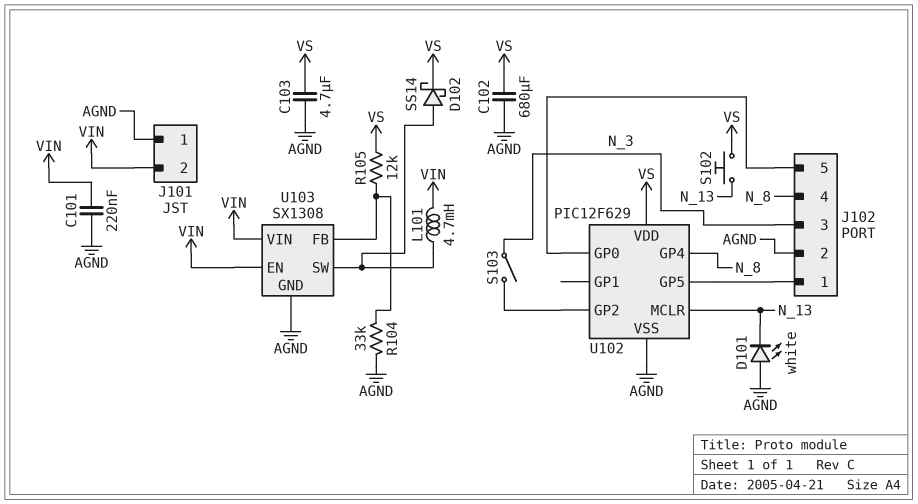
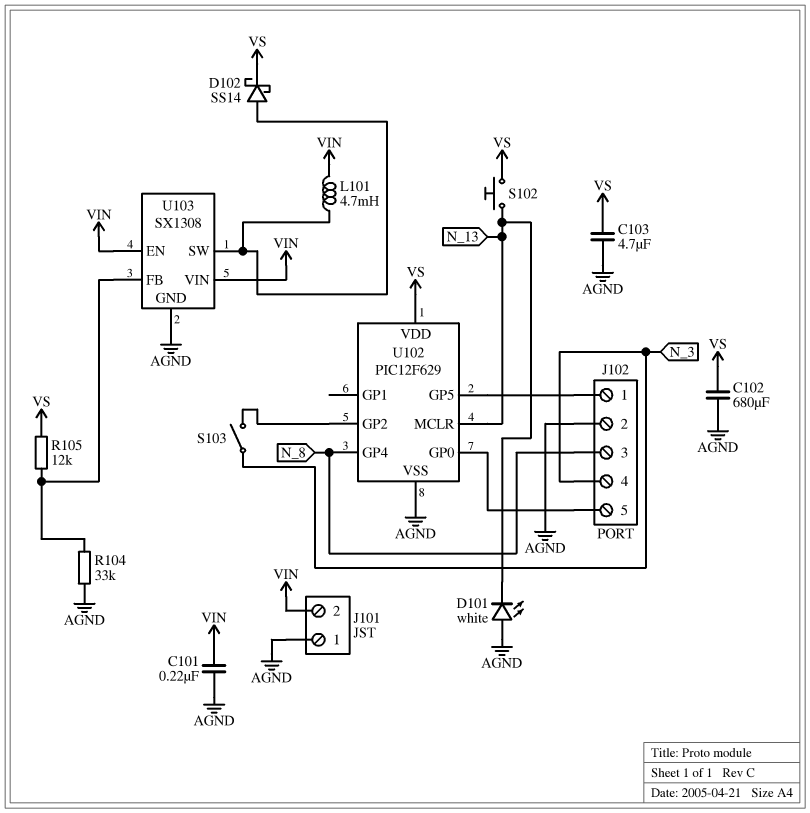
J102 pin 3: N_3 -> N_8
J102 pin 4: N_8 -> N_3

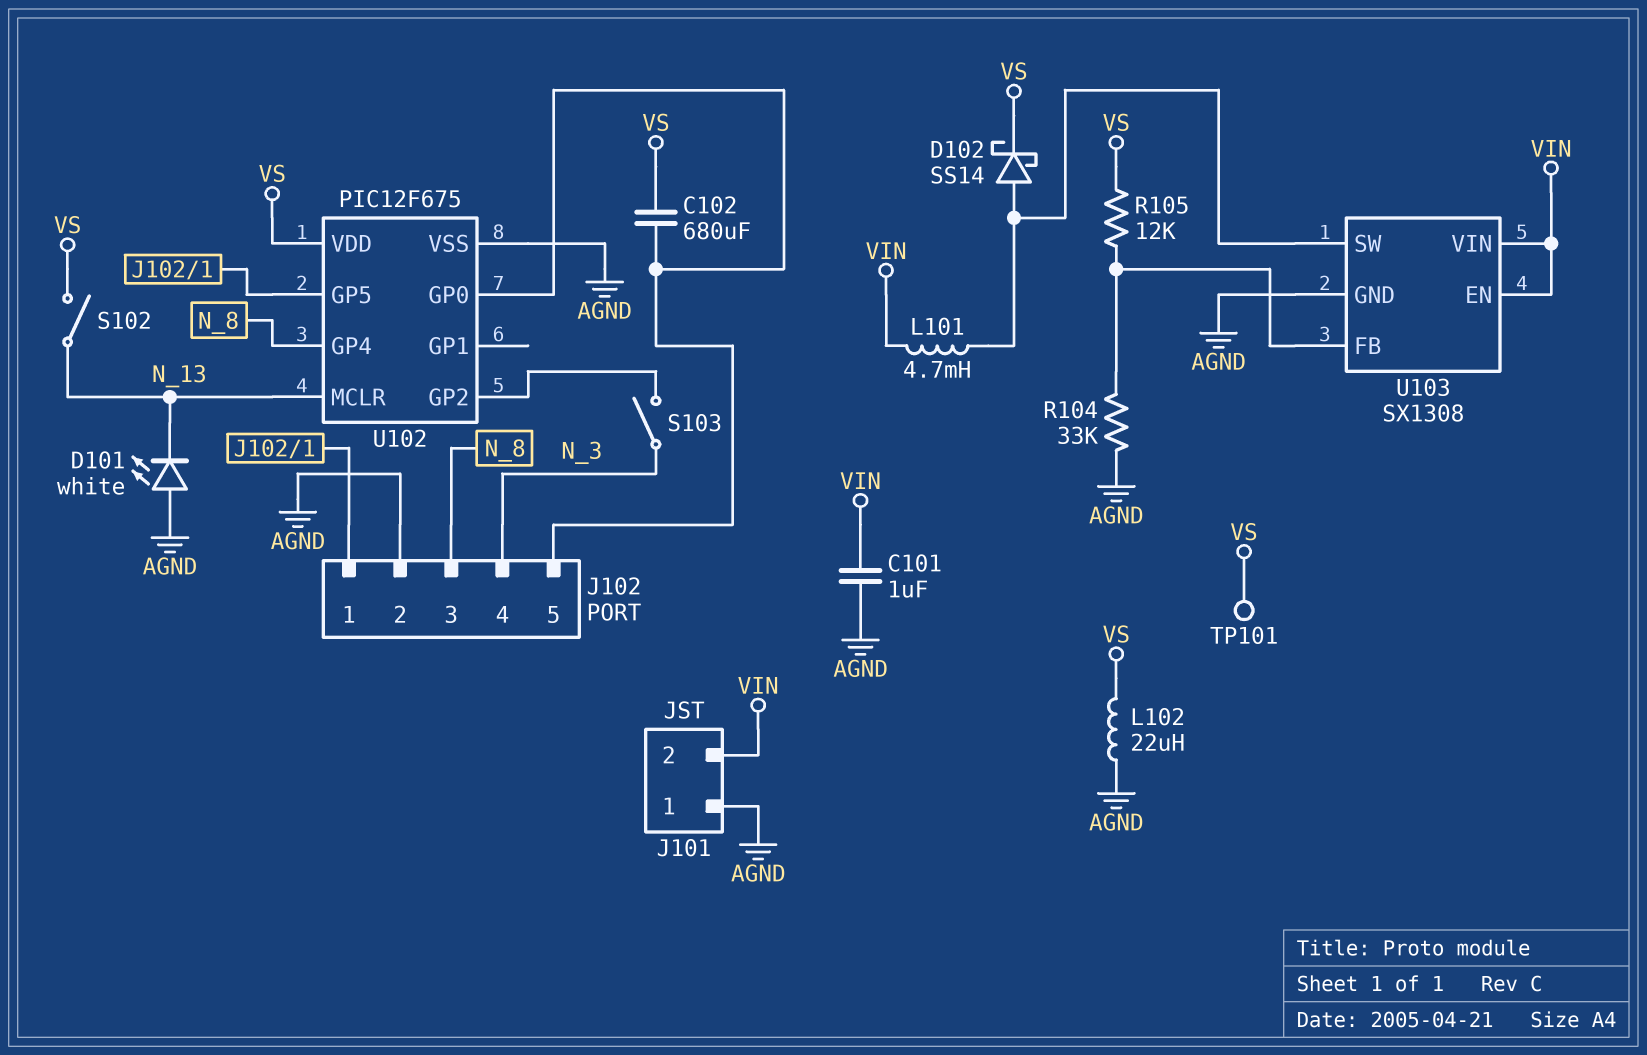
C101: 220nF (AGND, VIN) -> 1uF (AGND, VIN)
C102: 680uF (AGND, VS) -> 680uF (J102/5, VS)
C103: 4.7uF (AGND, VS) -> none
L102: none -> 22uH (AGND, VS)
S102: button (N_13, VS) -> switch (N_13, VS)
TP101: none -> test point (VS)
U102: PIC12F629 -> PIC12F675

